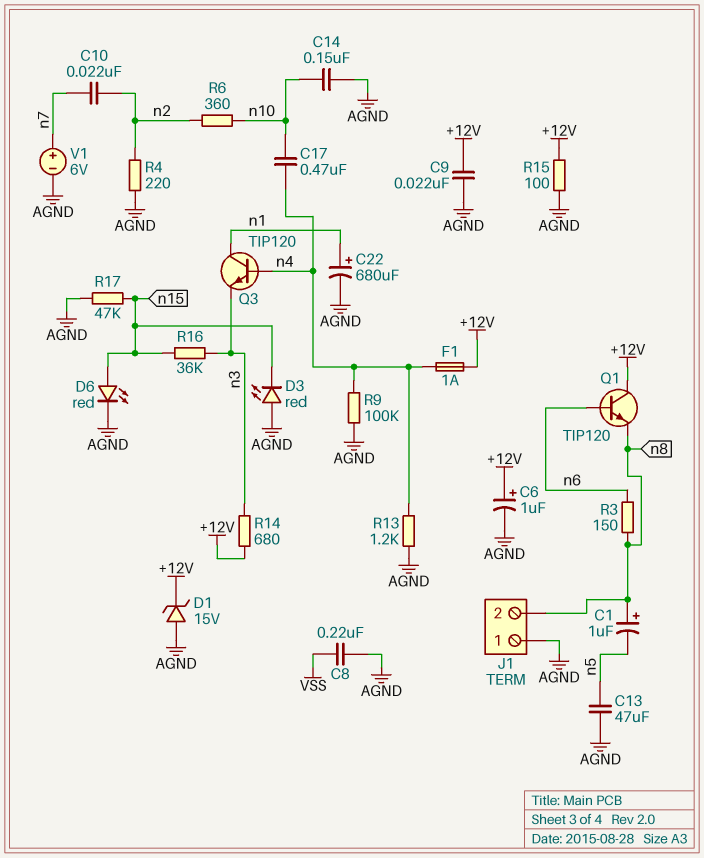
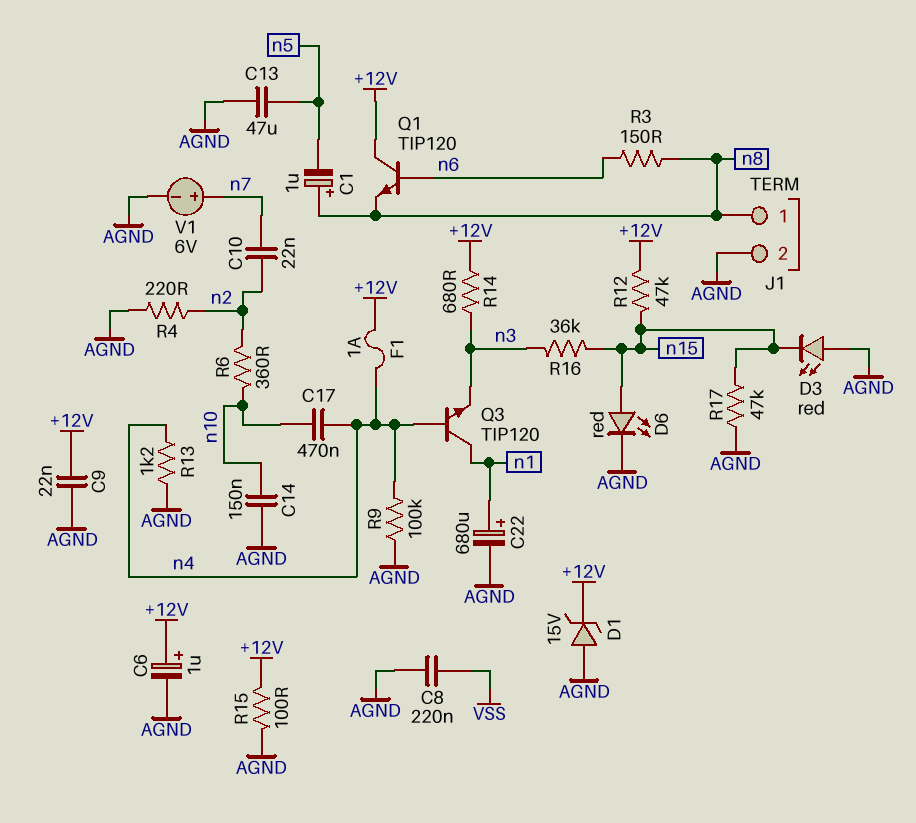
J1 pin 1: AGND -> n8
J1 pin 2: n8 -> AGND
R12: none -> 47k (+12V, n15)

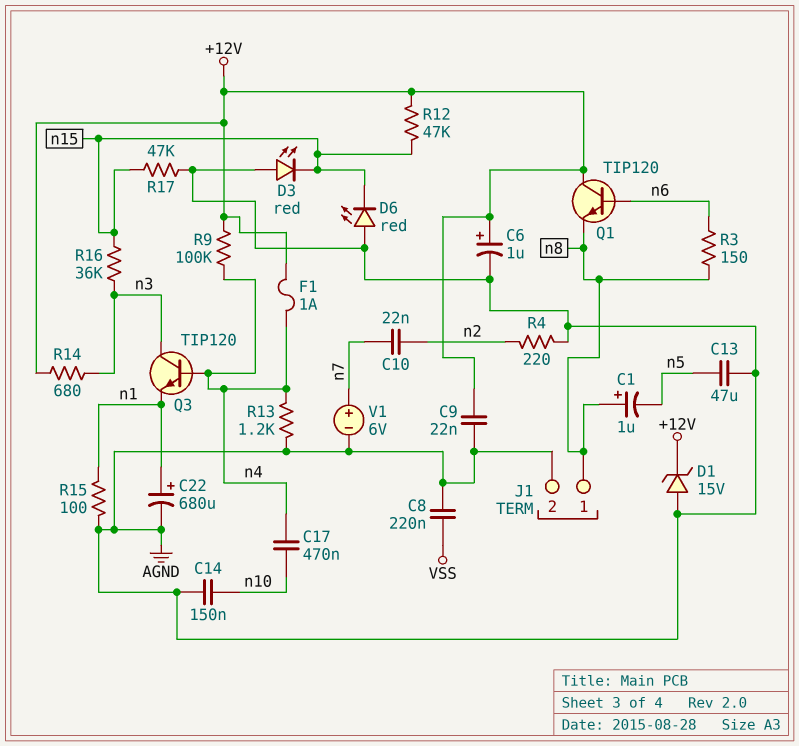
D6: LED red (A n15, K AGND) -> LED red (A AGND, K n15)
Q3: NPN TIP120 (B n4, C n1, E n3) -> NPN TIP120 (B n4, C n3, E n1)
R6: 360 (n2, n10) -> none
R9: 100k (AGND, n4) -> 100k (+12V, n4)
R15: 100 (+12V, AGND) -> 100 (AGND, n1)

